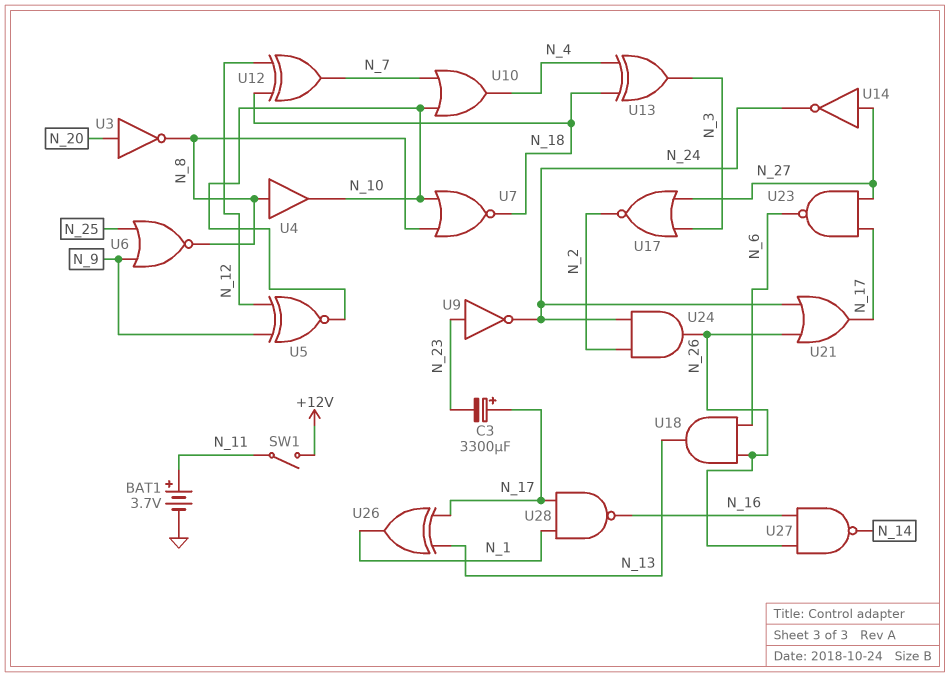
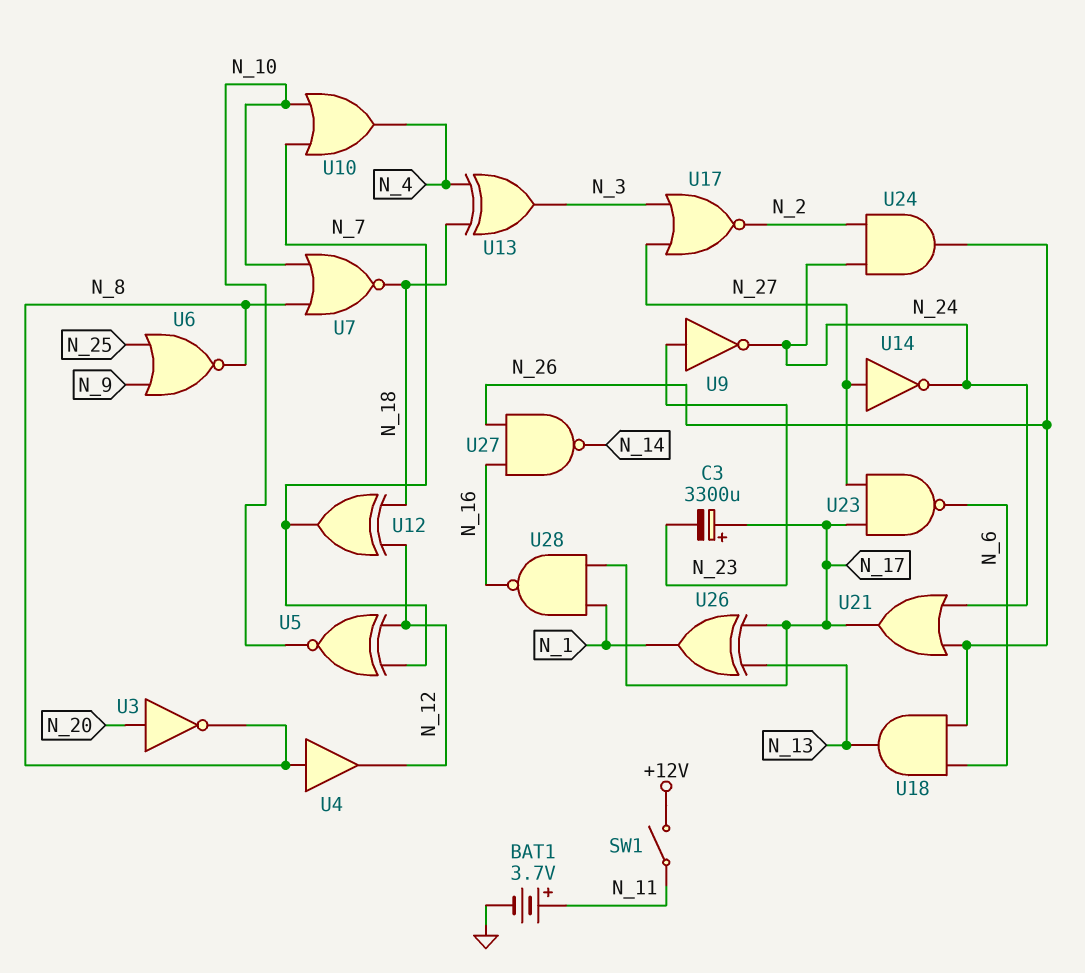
U4: buffer (in N_8, out N_10) -> buffer (in N_8, out N_12)
U5: XNOR (in N_9, in N_12, out N_10) -> XNOR (in N_7, in N_12, out N_10)

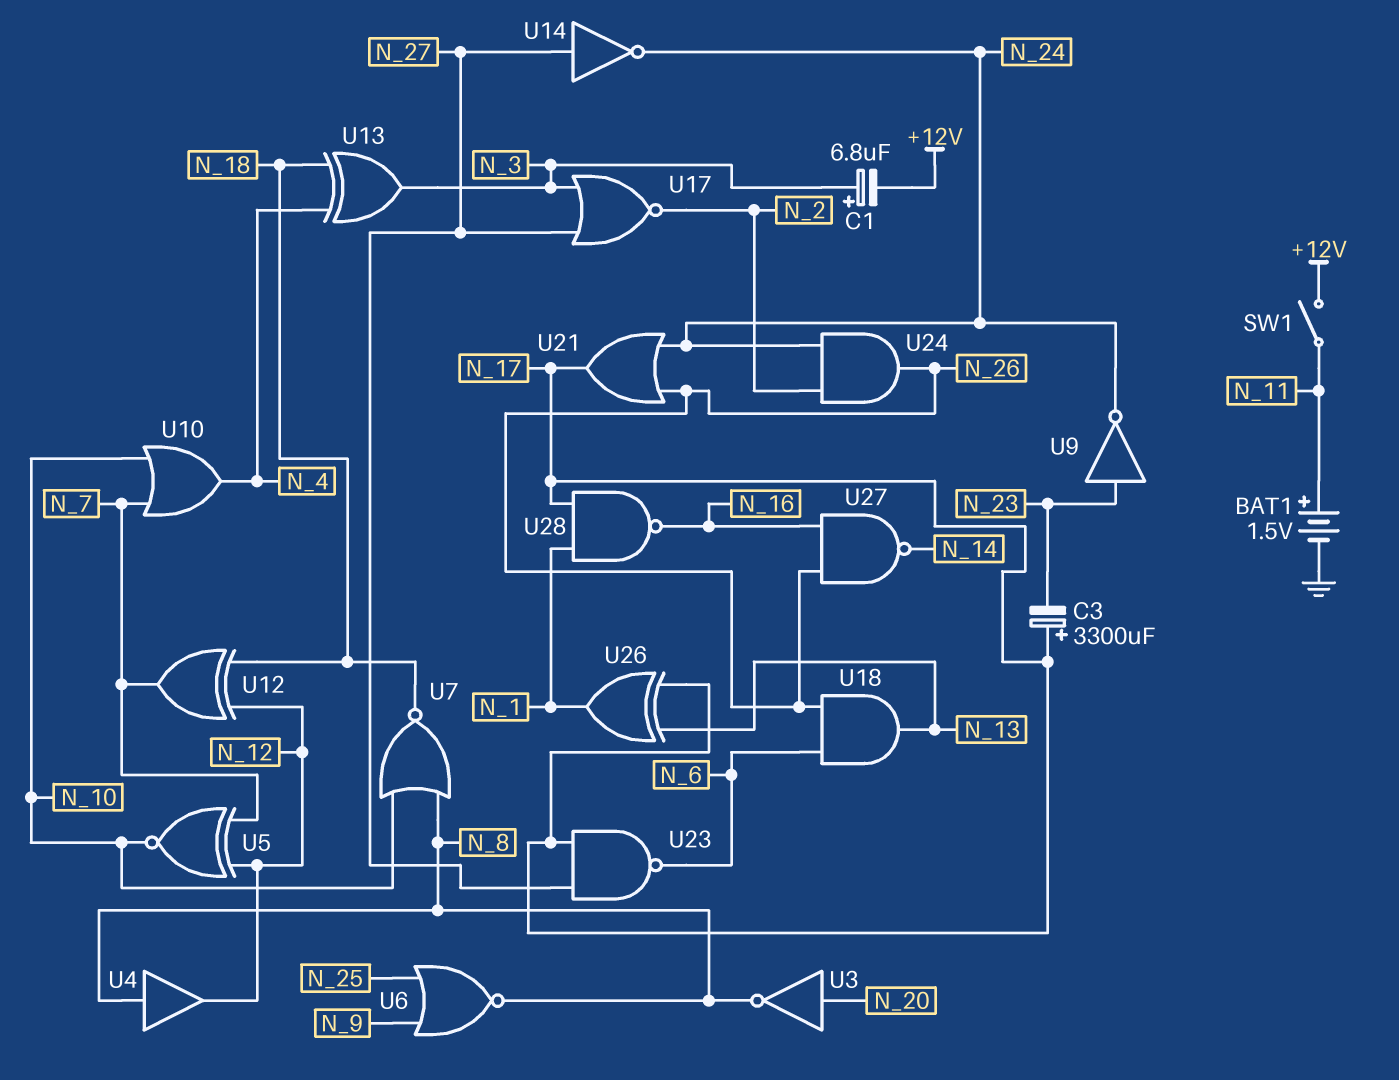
BAT1: 3.7V (plus N_11, minus GND) -> 1.5V (plus N_11, minus GND)
C1: none -> 6.8uF (plus N_3, minus +12V)

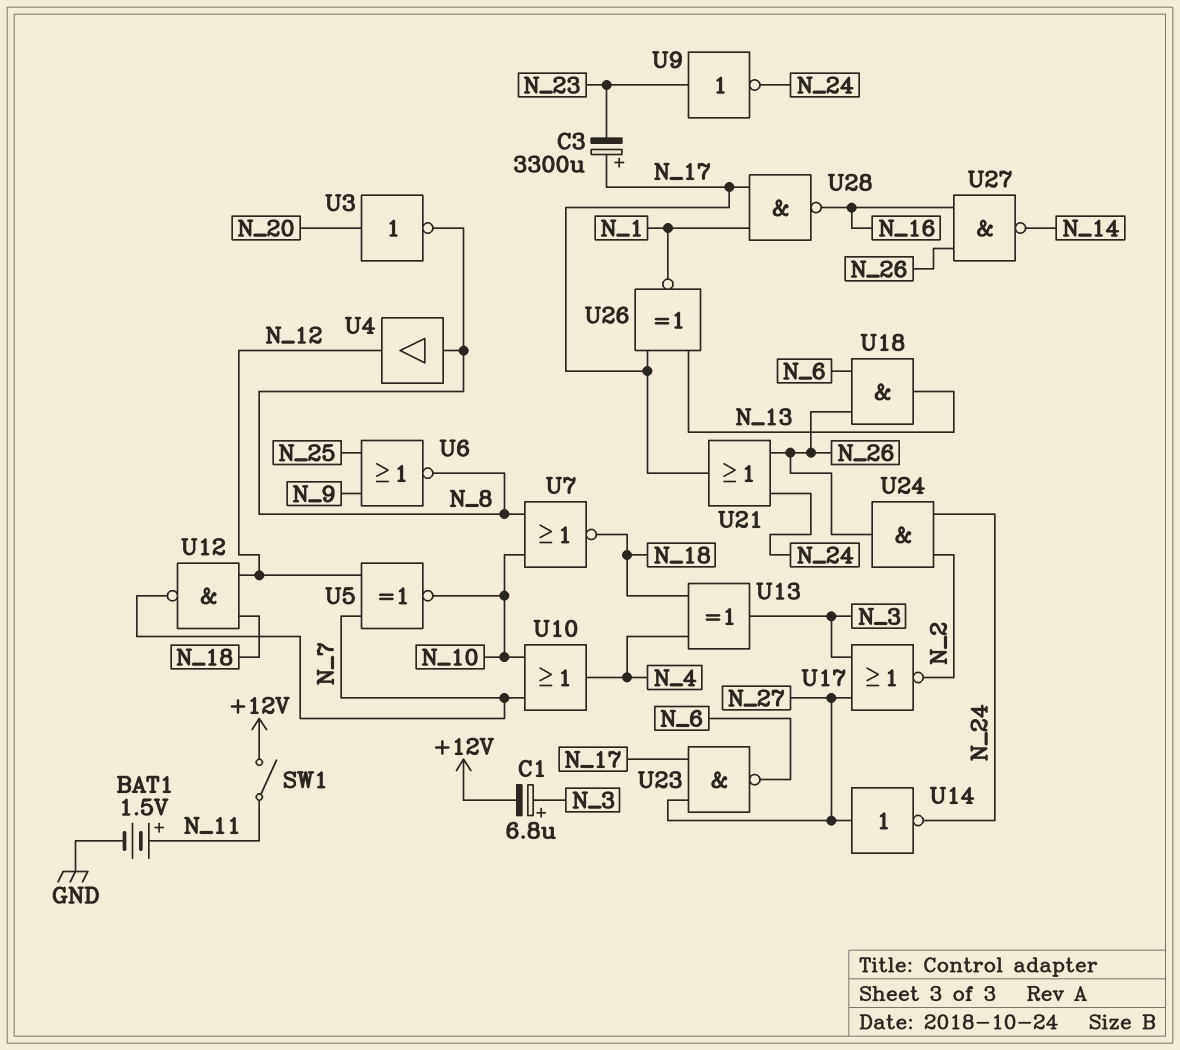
U12: XOR (in N_12, in N_18, out N_7) -> NAND (in N_12, in N_18, out N_7)
U26: XOR (in N_13, in N_17, out N_1) -> XNOR (in N_13, in N_17, out N_1)

